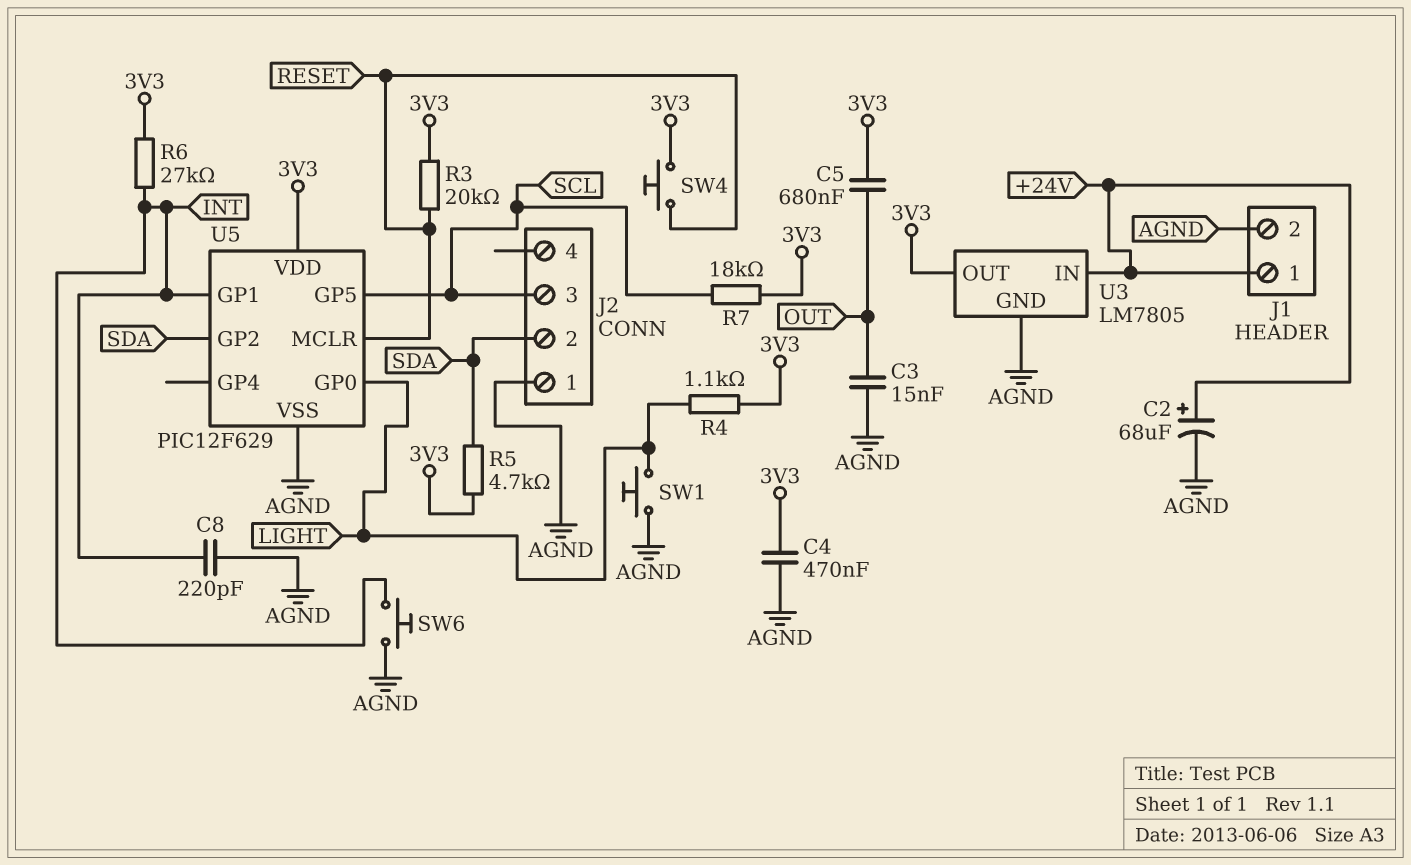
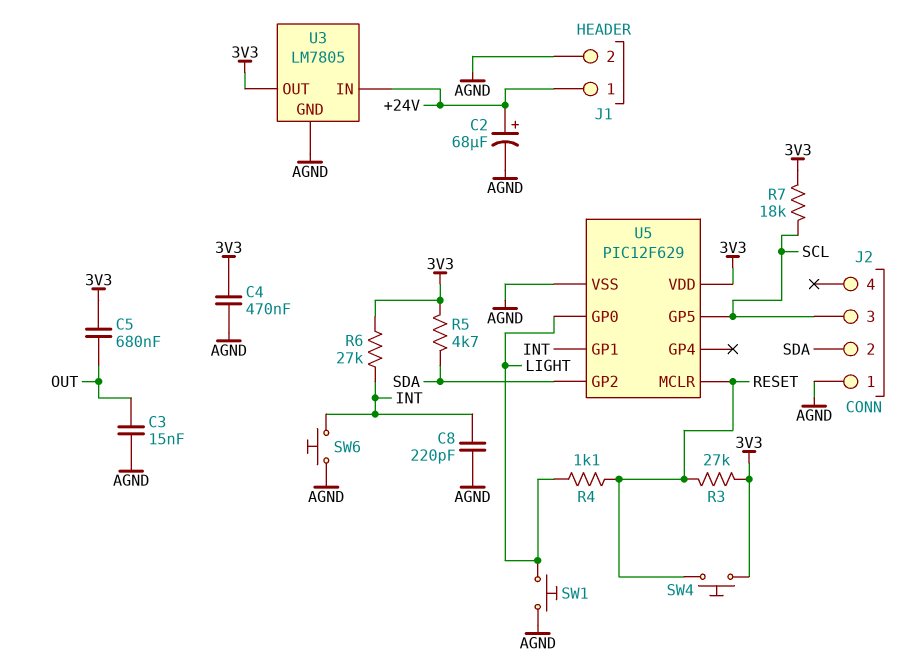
R3: 20k (3V3, RESET) -> 27k (3V3, RESET)
R4: 1.1k (3V3, LIGHT) -> 1.1k (LIGHT, RESET)

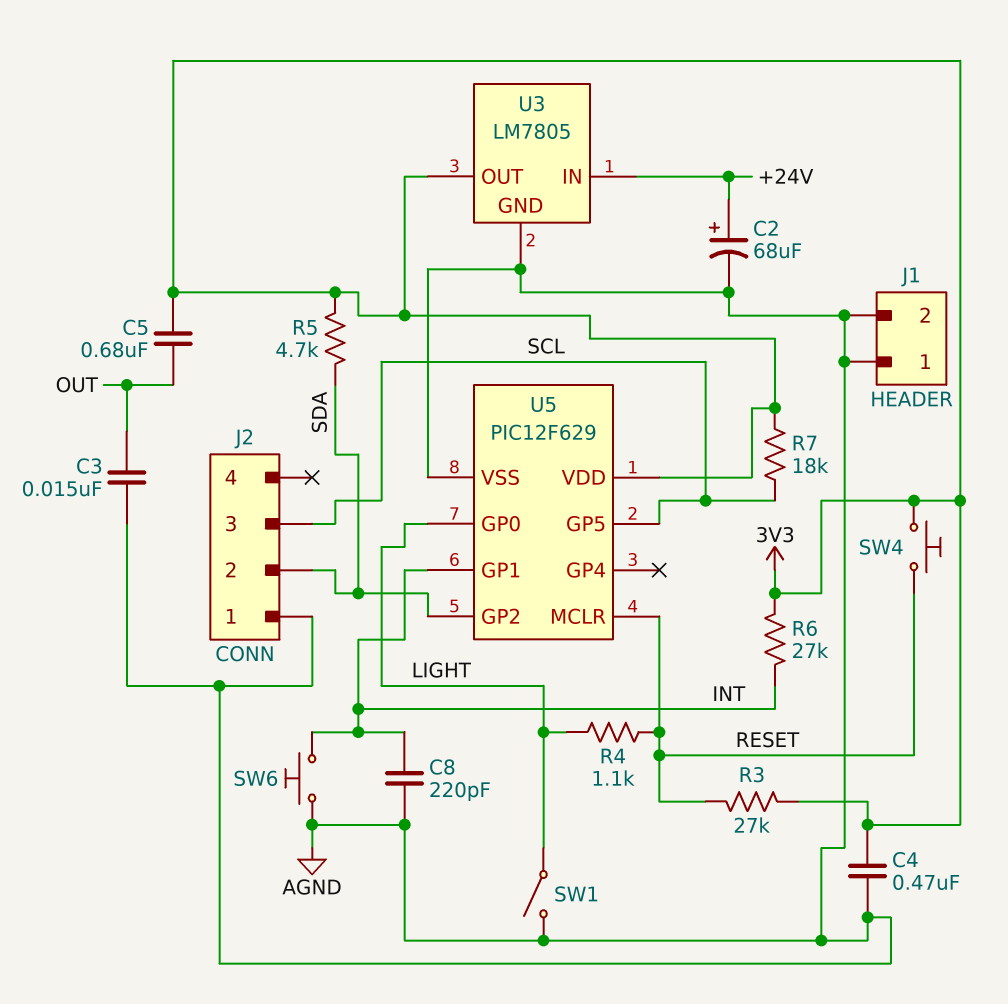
J1 pin 1: +24V -> AGND
SW1: button (AGND, LIGHT) -> switch (AGND, LIGHT)

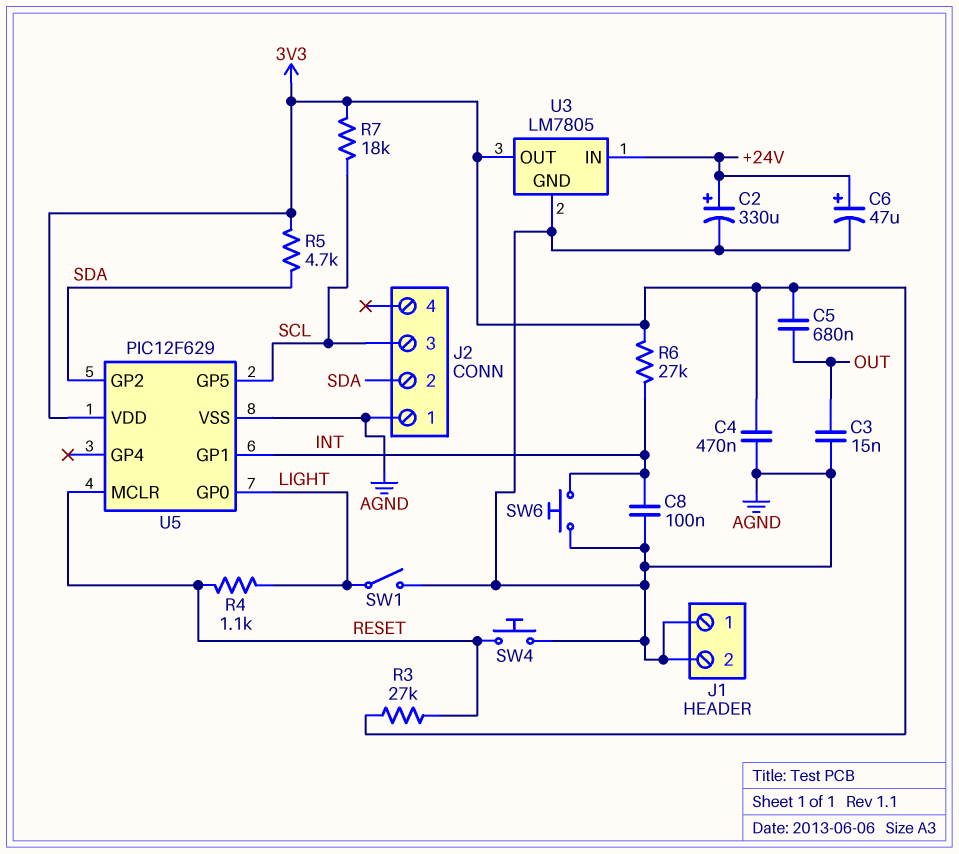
C2: 68uF (plus +24V, minus AGND) -> 330uF (plus +24V, minus AGND)
C6: none -> 47uF (plus +24V, minus AGND)
C8: 220pF (AGND, INT) -> 100nF (AGND, INT)
SW4: button (3V3, RESET) -> button (AGND, RESET)

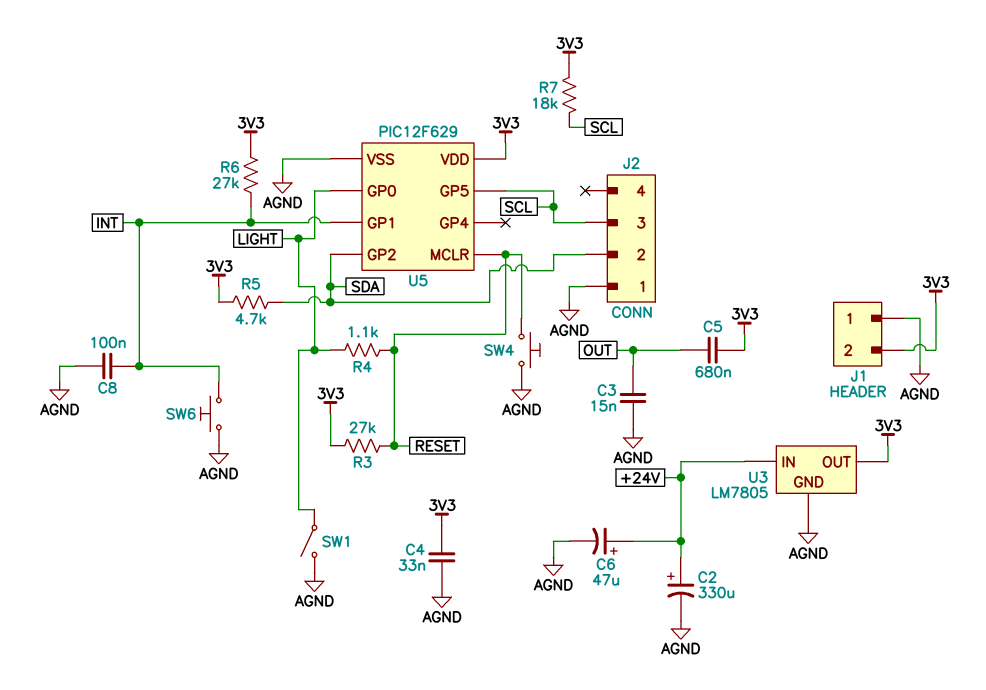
C4: 470nF (3V3, AGND) -> 33nF (3V3, AGND)
J1 pin 2: AGND -> 3V3

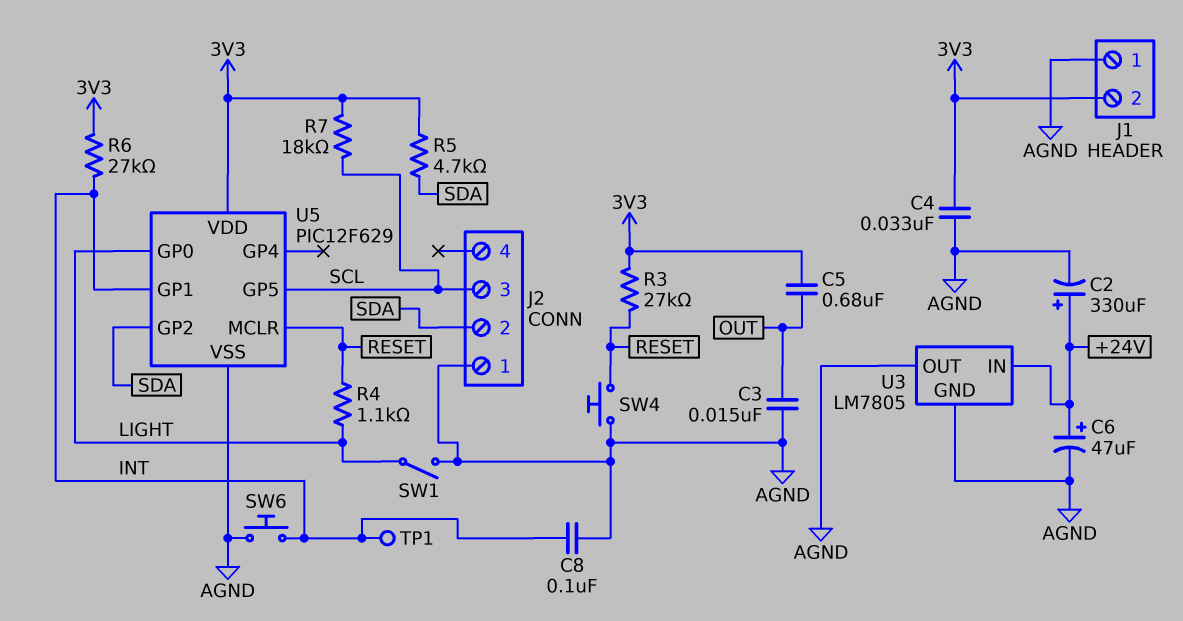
TP1: none -> test point (INT)
U3 pin OUT: 3V3 -> AGND

